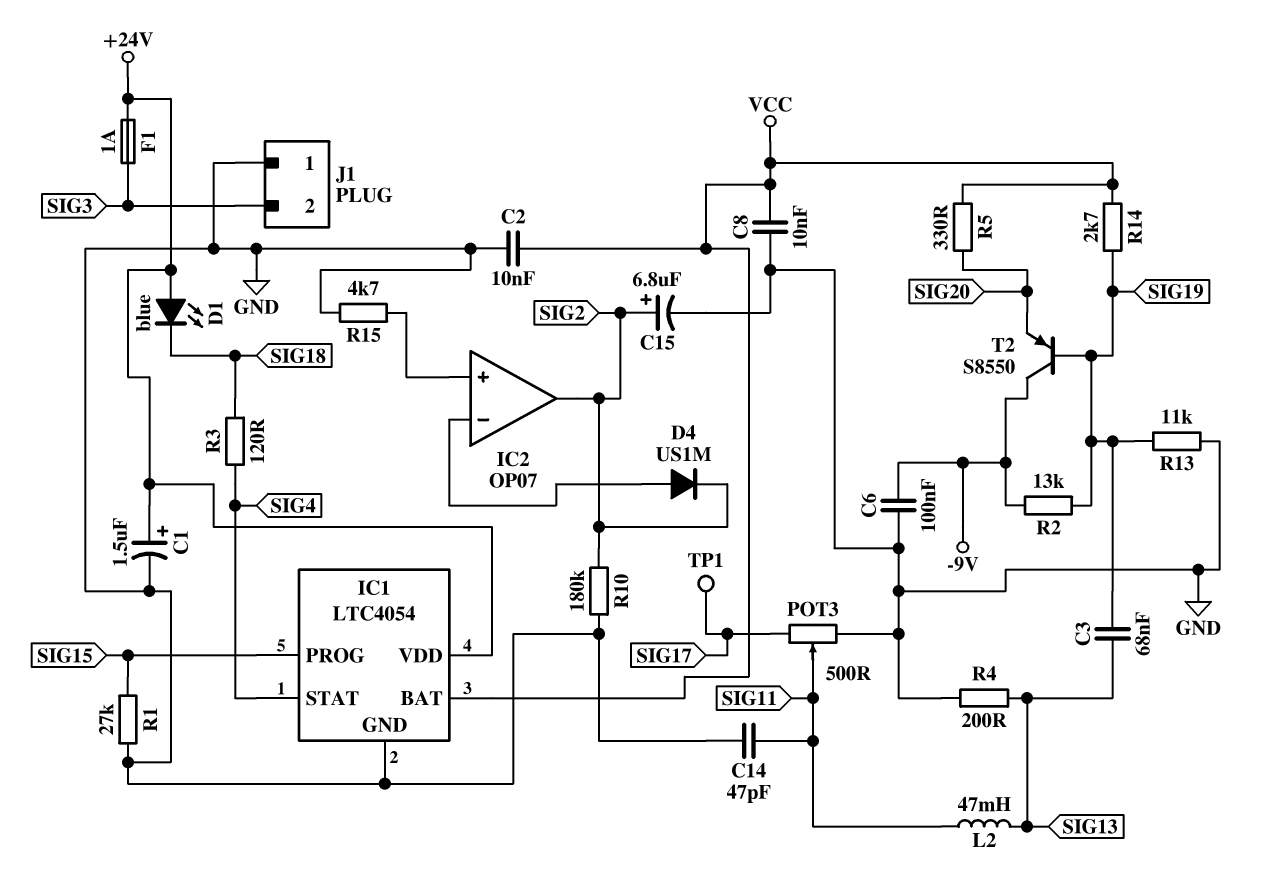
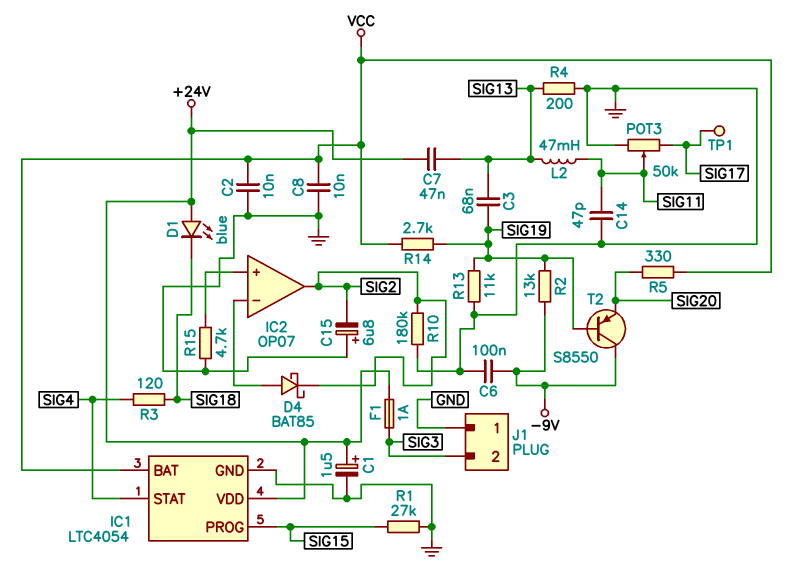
C7: none -> 47nF (+24V, SIG13)
C15: 6.8uF (plus SIG2, minus GND) -> 6.8uF (plus GND, minus SIG2)
D4: diode US1M (A IC2/in-, K SIG2) -> schottky BAT85 (A IC2/in-, K SIG2)
POT3: 500 (GND, SIG17, wiper SIG11) -> 50k (GND, SIG17, wiper SIG11)

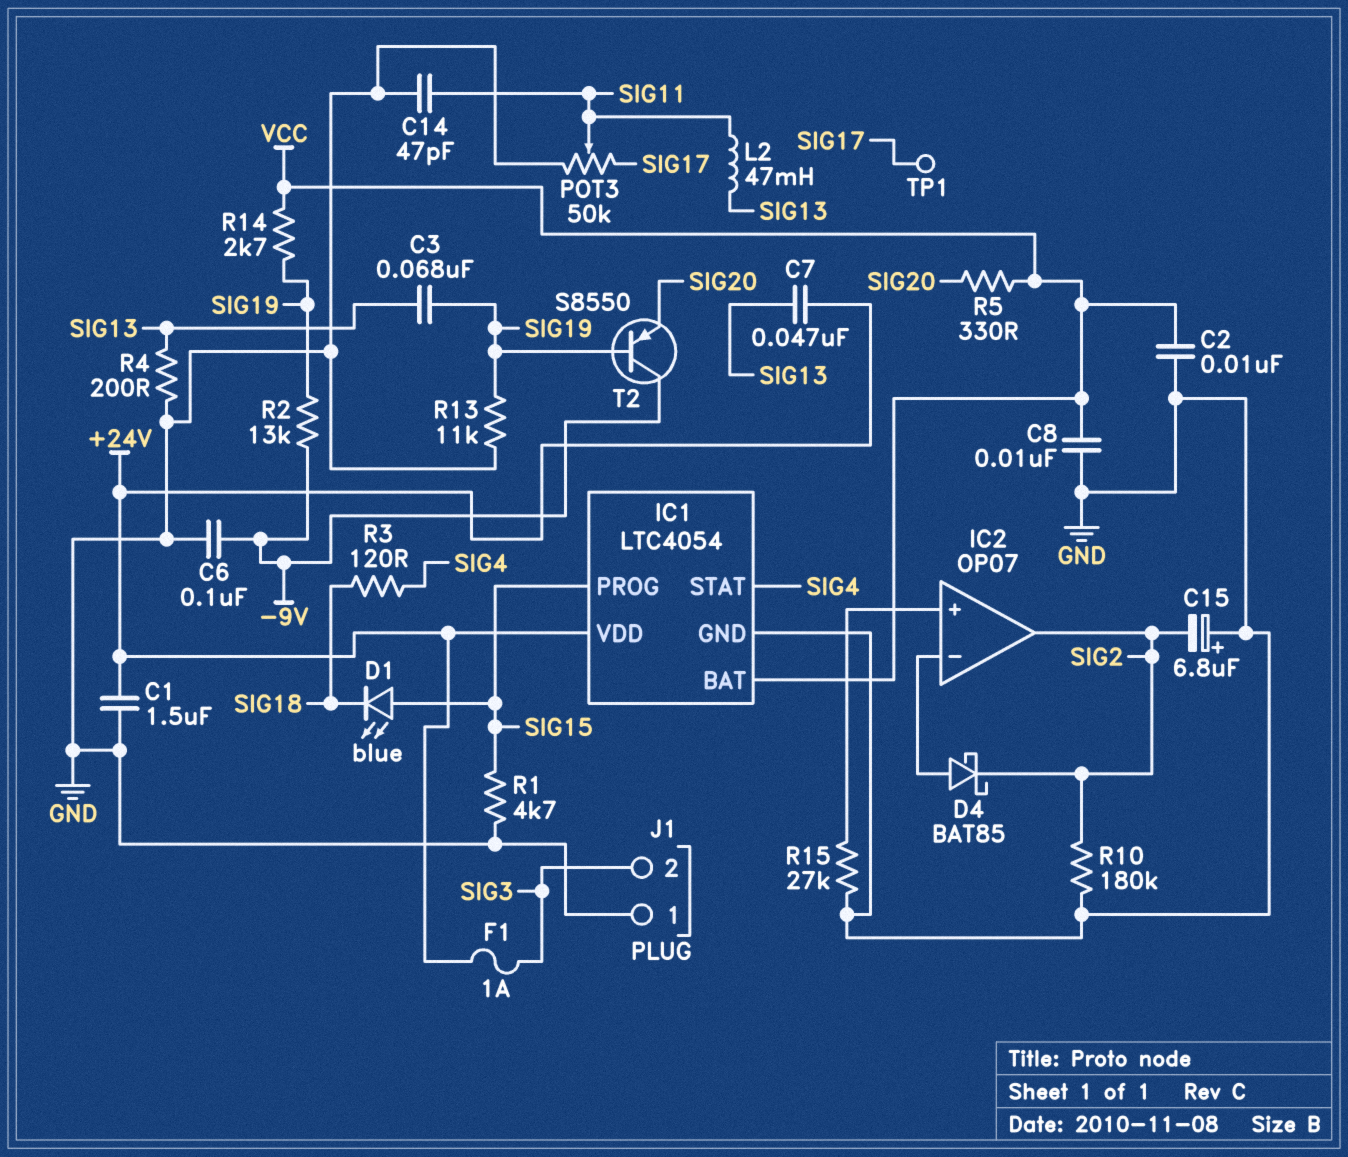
C1: 1.5uF (plus +24V, minus GND) -> 1.5uF (+24V, GND)
D1: LED blue (A +24V, K SIG18) -> LED blue (A SIG15, K SIG18)
R1: 27k (GND, SIG15) -> 4.7k (GND, SIG15)
R15: 4.7k (GND, IC2/in+) -> 27k (GND, IC2/in+)

